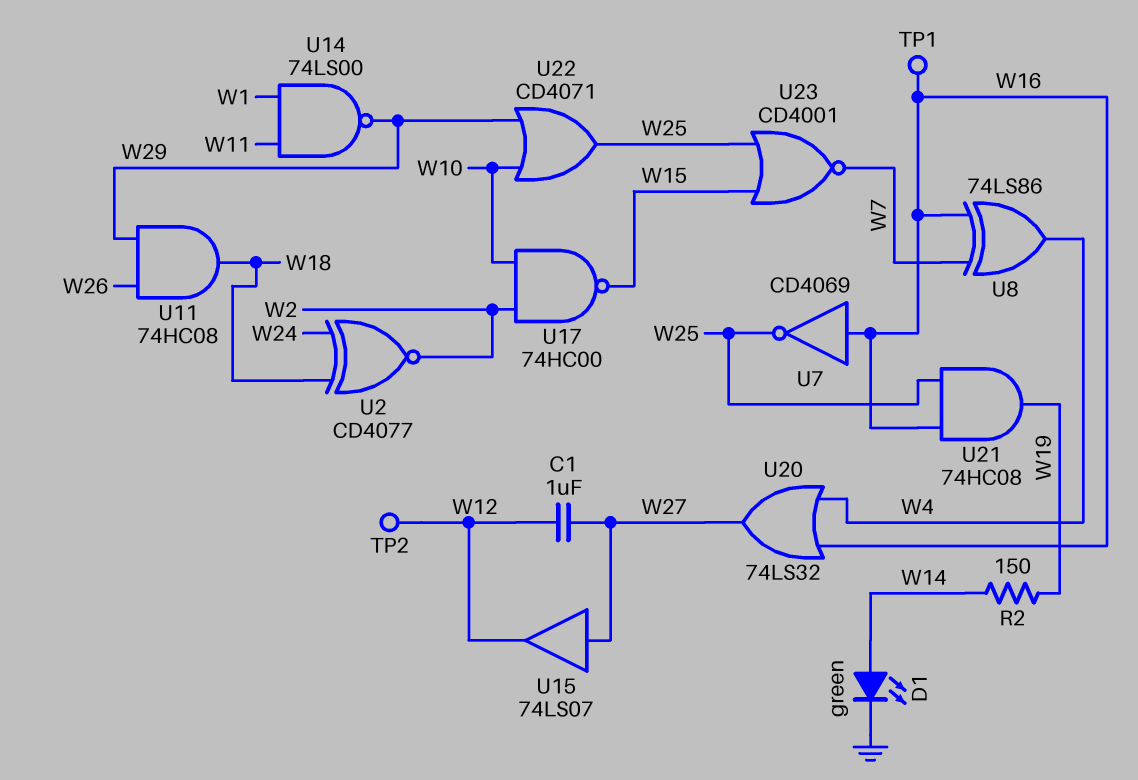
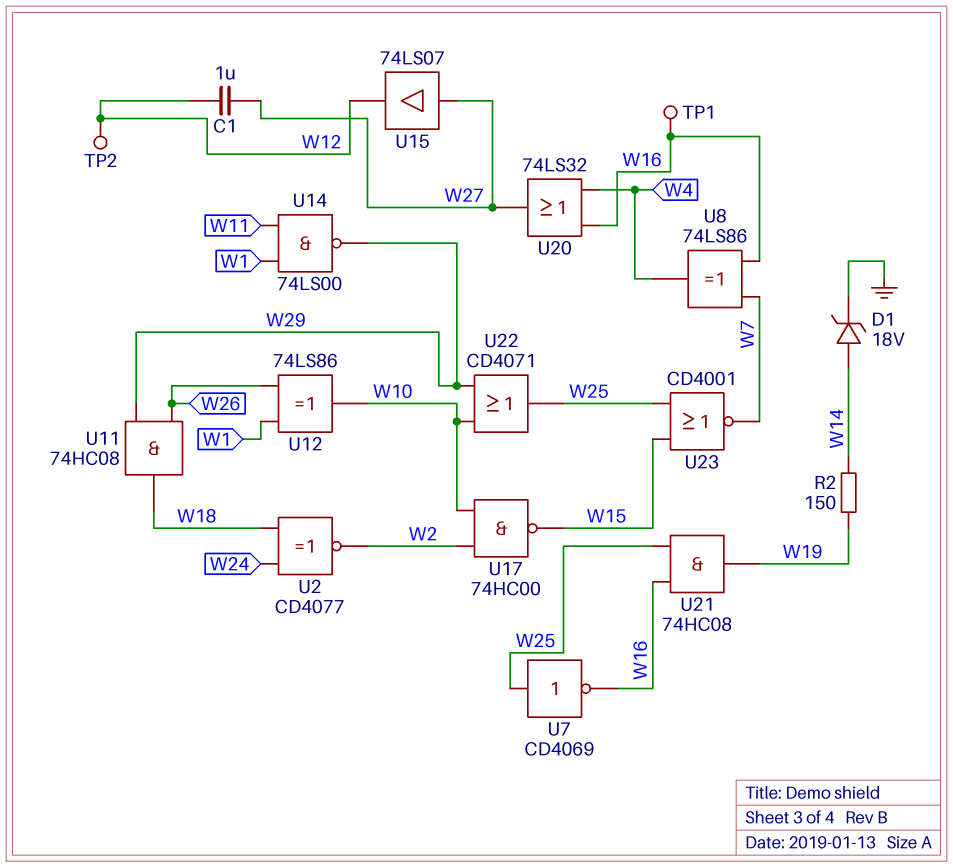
D1: LED green (A W14, K GND) -> zener 18V (A W14, K GND)
U7: NOT CD4069 (in W16, out W25) -> NOT CD4069 (in W25, out W16)
U12: none -> XOR 74LS86 (in W1, in W26, out W10)

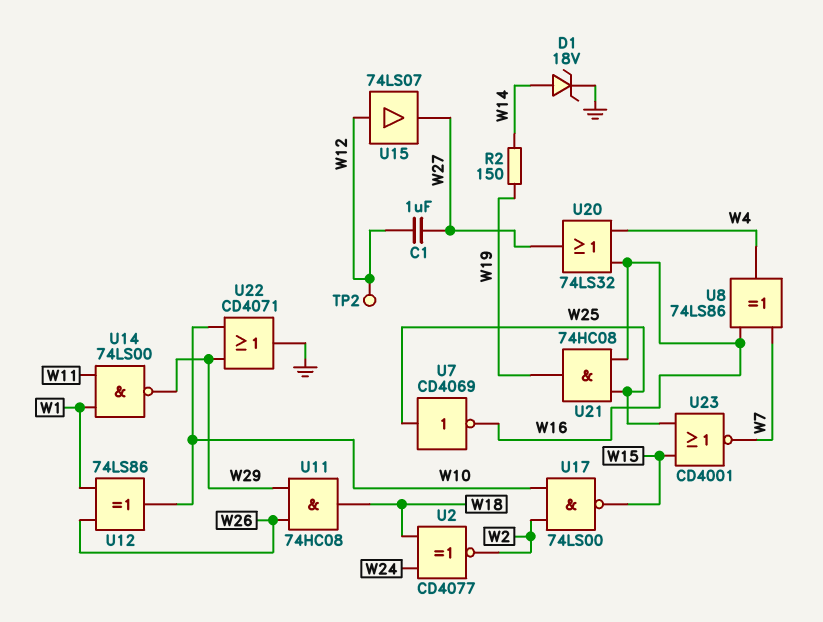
TP1: test point (W16) -> none
U15: buffer 74LS07 (in W27, out W12) -> buffer 74LS07 (in W12, out W27)
U17: NAND 74HC00 (in W2, in W10, out W15) -> NAND 74LS00 (in W2, in W10, out W15)
U22: OR CD4071 (in W10, in W29, out W25) -> OR CD4071 (in W10, in W29, out GND)

